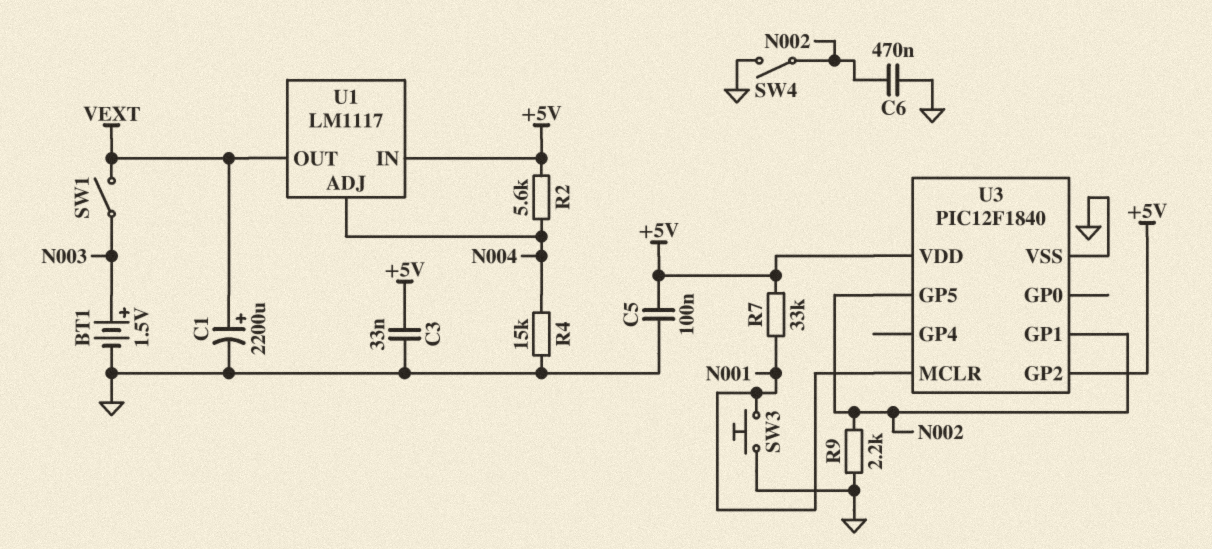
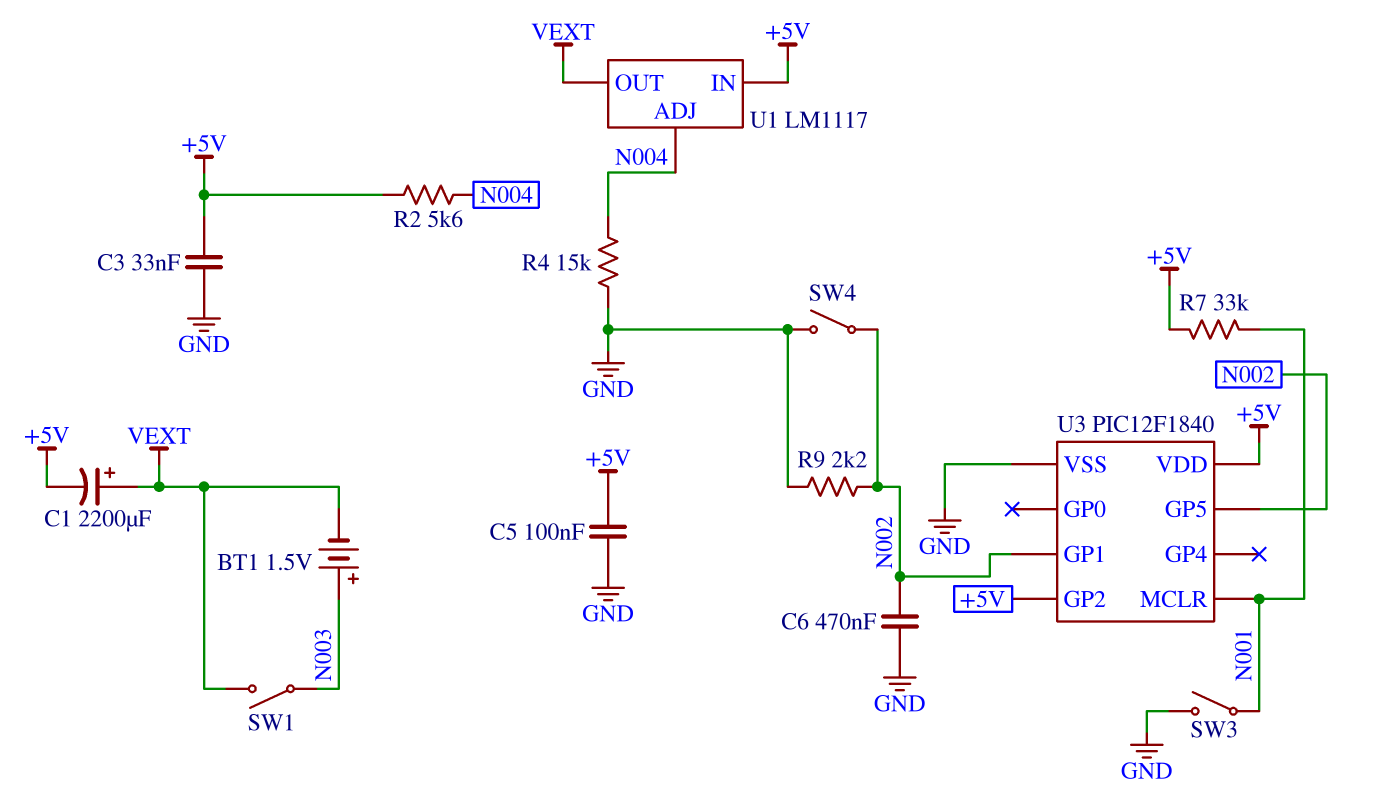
BT1: 1.5V (plus N003, minus GND) -> 1.5V (plus N003, minus VEXT)
C1: 2200uF (plus VEXT, minus GND) -> 2200uF (plus VEXT, minus +5V)
SW3: button (GND, N001) -> switch (GND, N001)

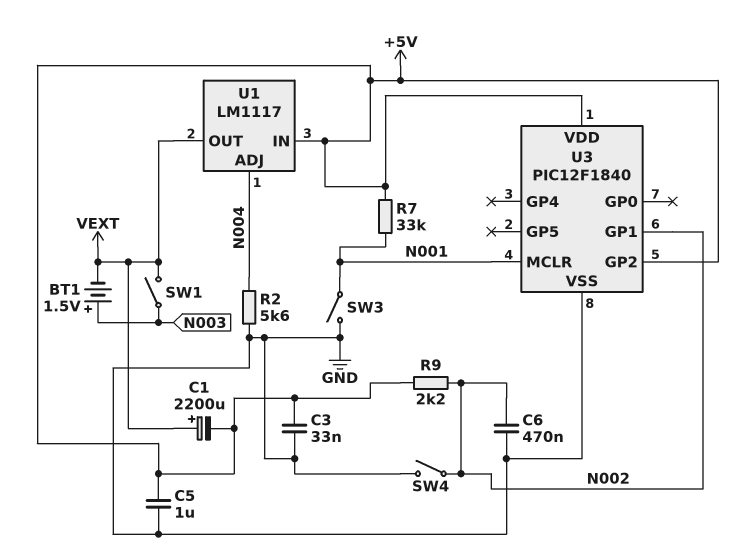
C5: 100nF (+5V, GND) -> 1uF (+5V, GND)
R2: 5.6k (+5V, N004) -> 5.6k (GND, N004)
R4: 15k (GND, N004) -> none
R9: 2.2k (GND, N002) -> 2.2k (+5V, N002)
U3 pin GP5: N002 -> none

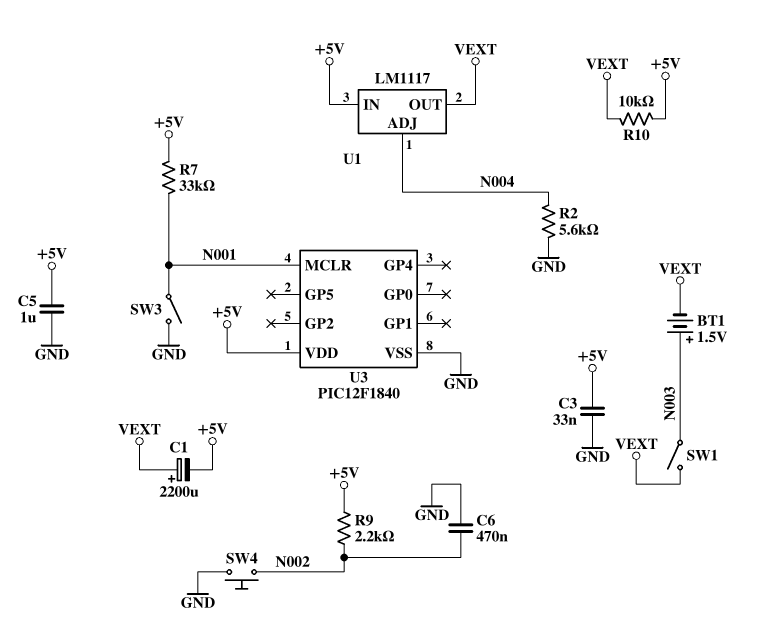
R10: none -> 10k (+5V, VEXT)
SW4: switch (GND, N002) -> button (GND, N002)
U3 pin GP1: N002 -> none
U3 pin GP2: +5V -> none

